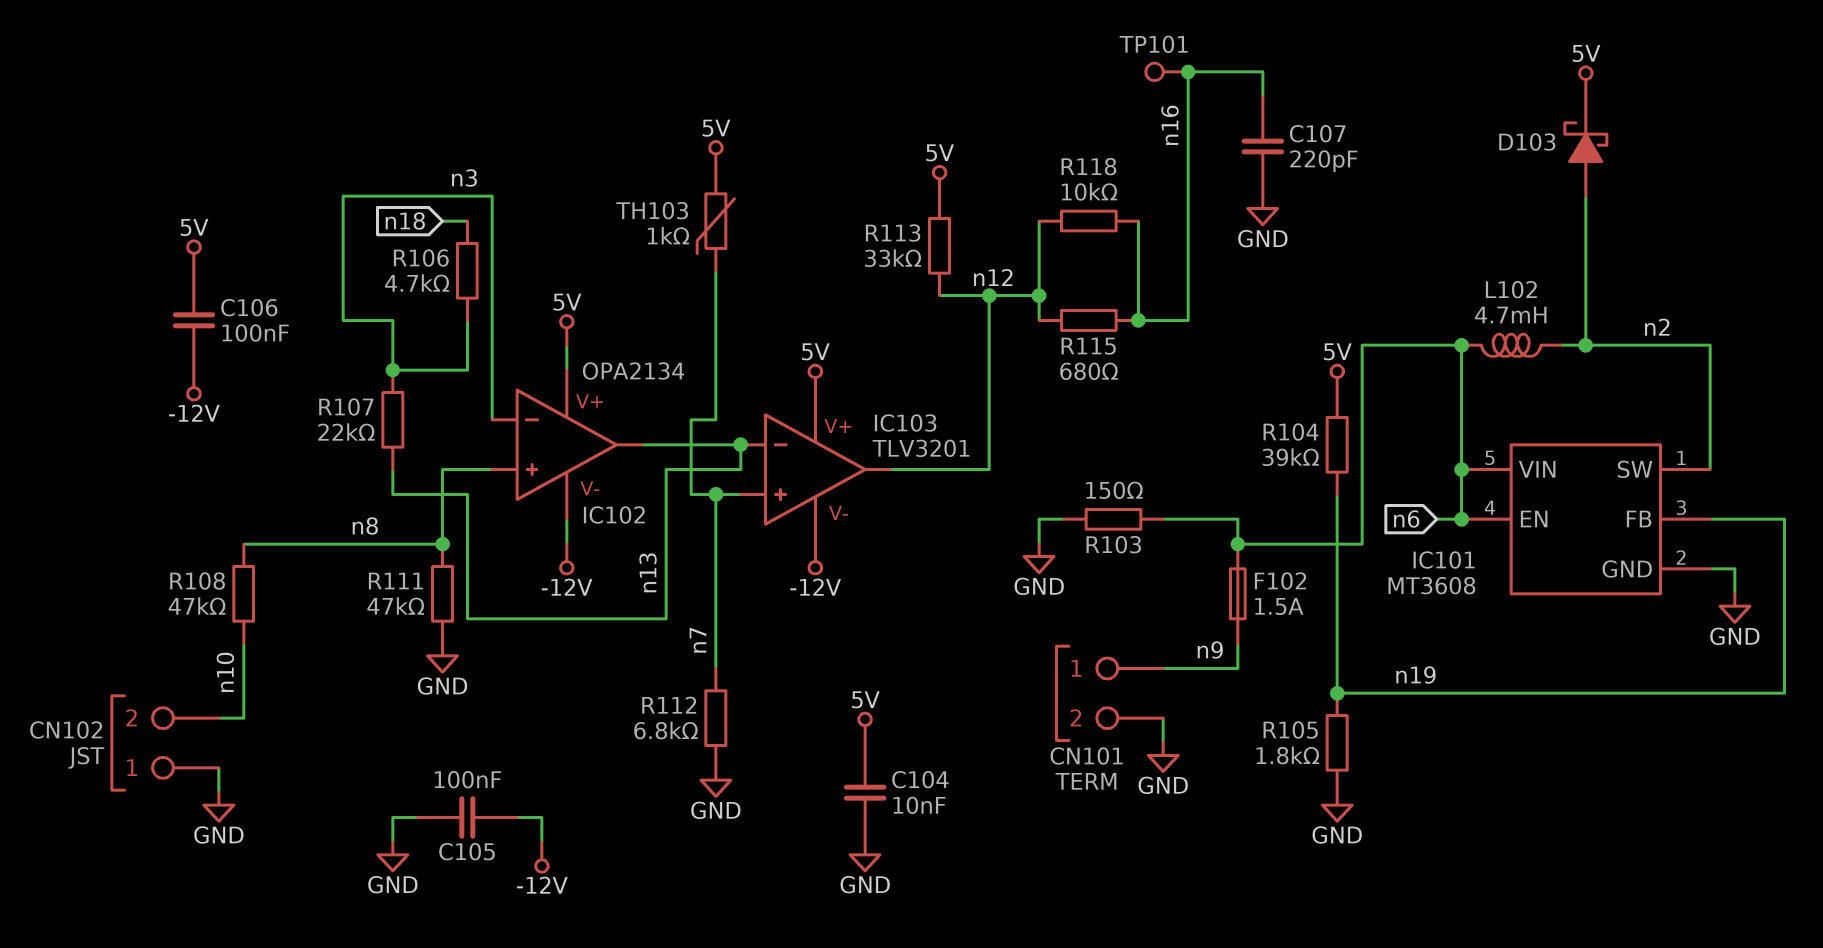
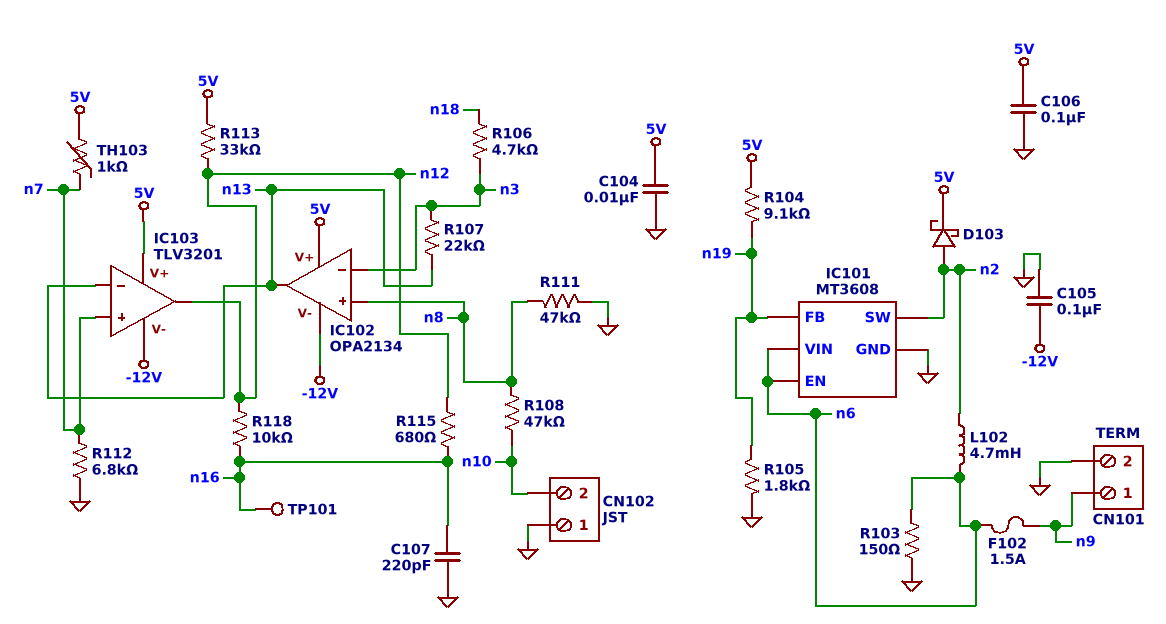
C106: 100nF (-12V, 5V) -> 100nF (5V, GND)
R104: 39k (5V, n19) -> 9.1k (5V, n19)

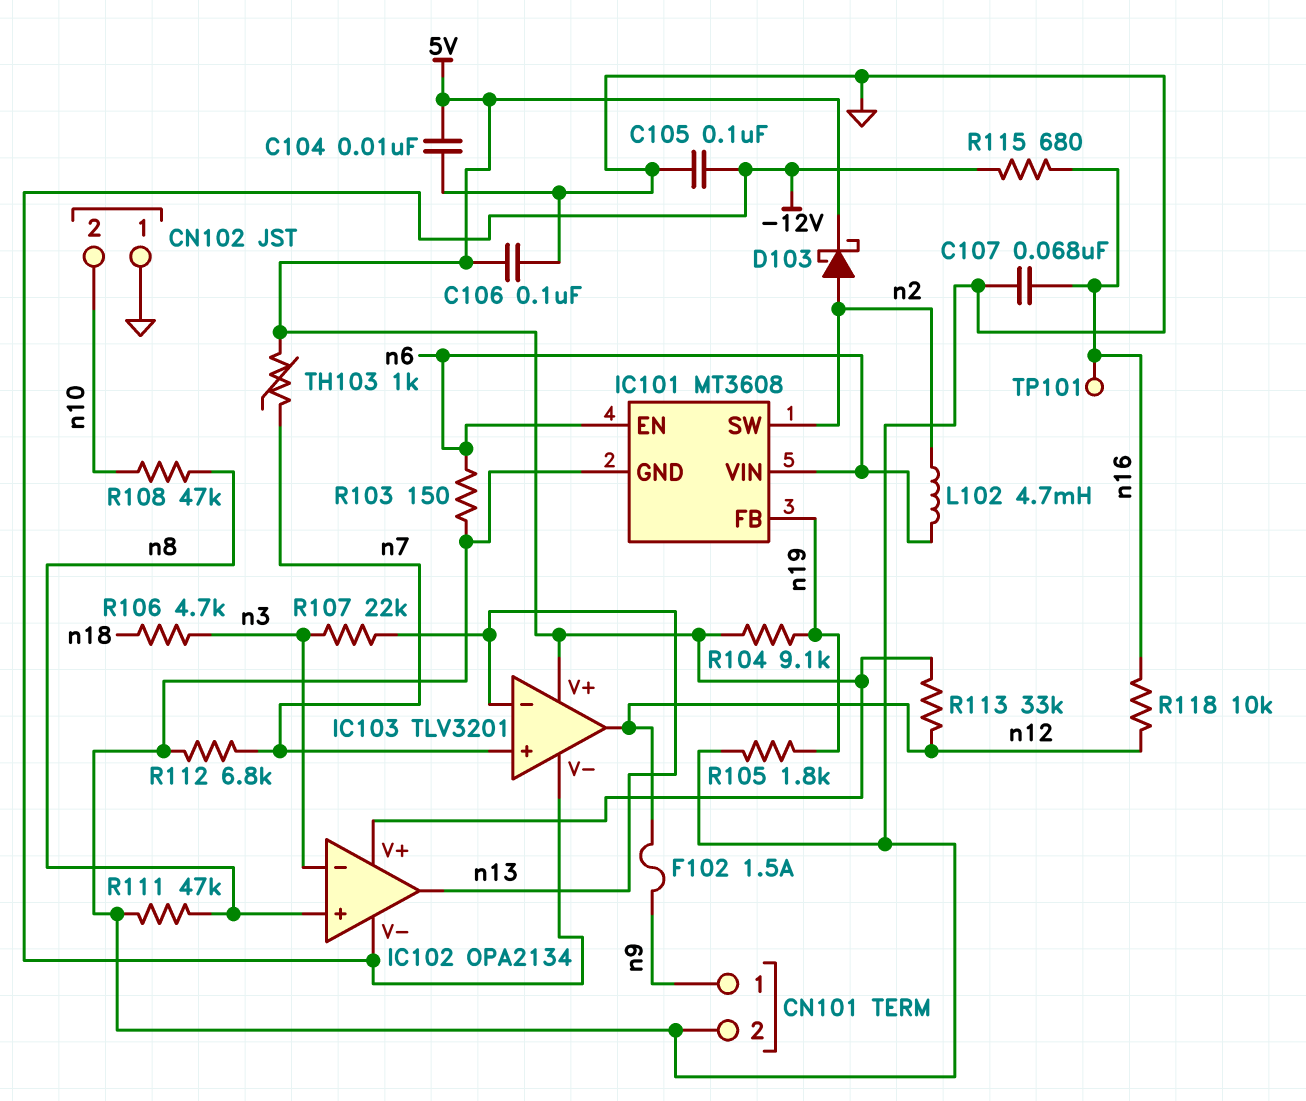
C107: 220pF (GND, n16) -> 68nF (GND, n16)
F102: 1.5A (n6, n9) -> 1.5A (n9, n12)
R115: 680 (n12, n16) -> 680 (-12V, n16)

